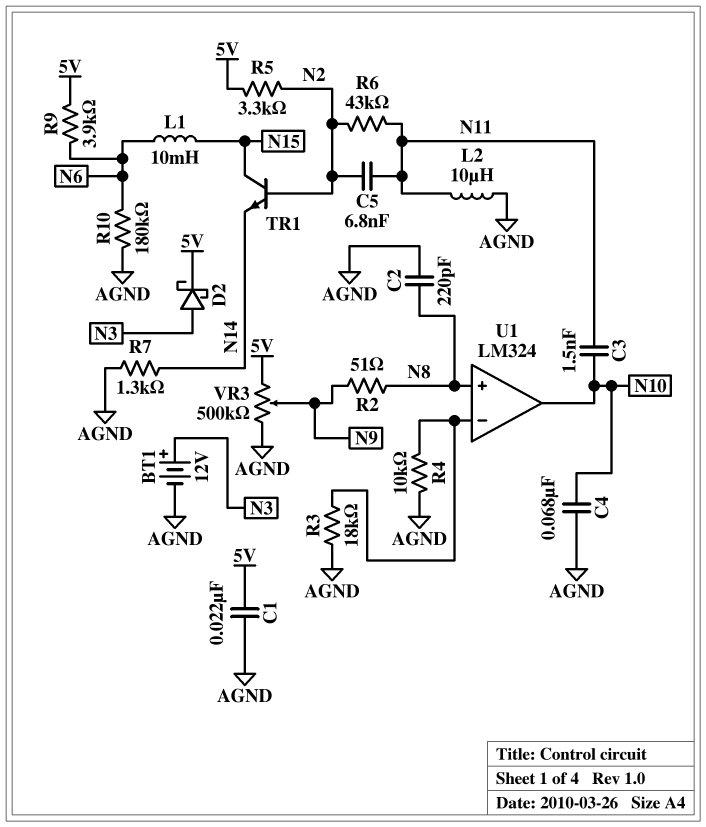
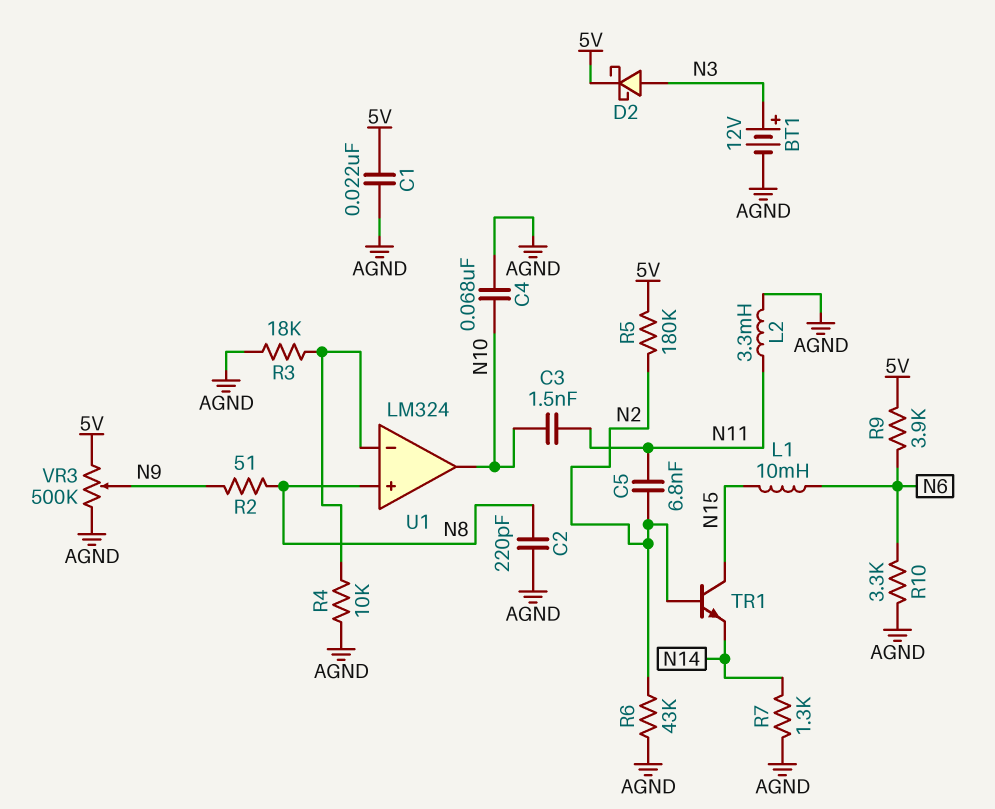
L2: 10uH (AGND, N11) -> 3.3mH (AGND, N11)
R5: 3.3k (5V, N2) -> 180k (5V, N2)
R6: 43k (N2, N11) -> 43k (AGND, N2)
R10: 180k (AGND, N6) -> 3.3k (AGND, N6)

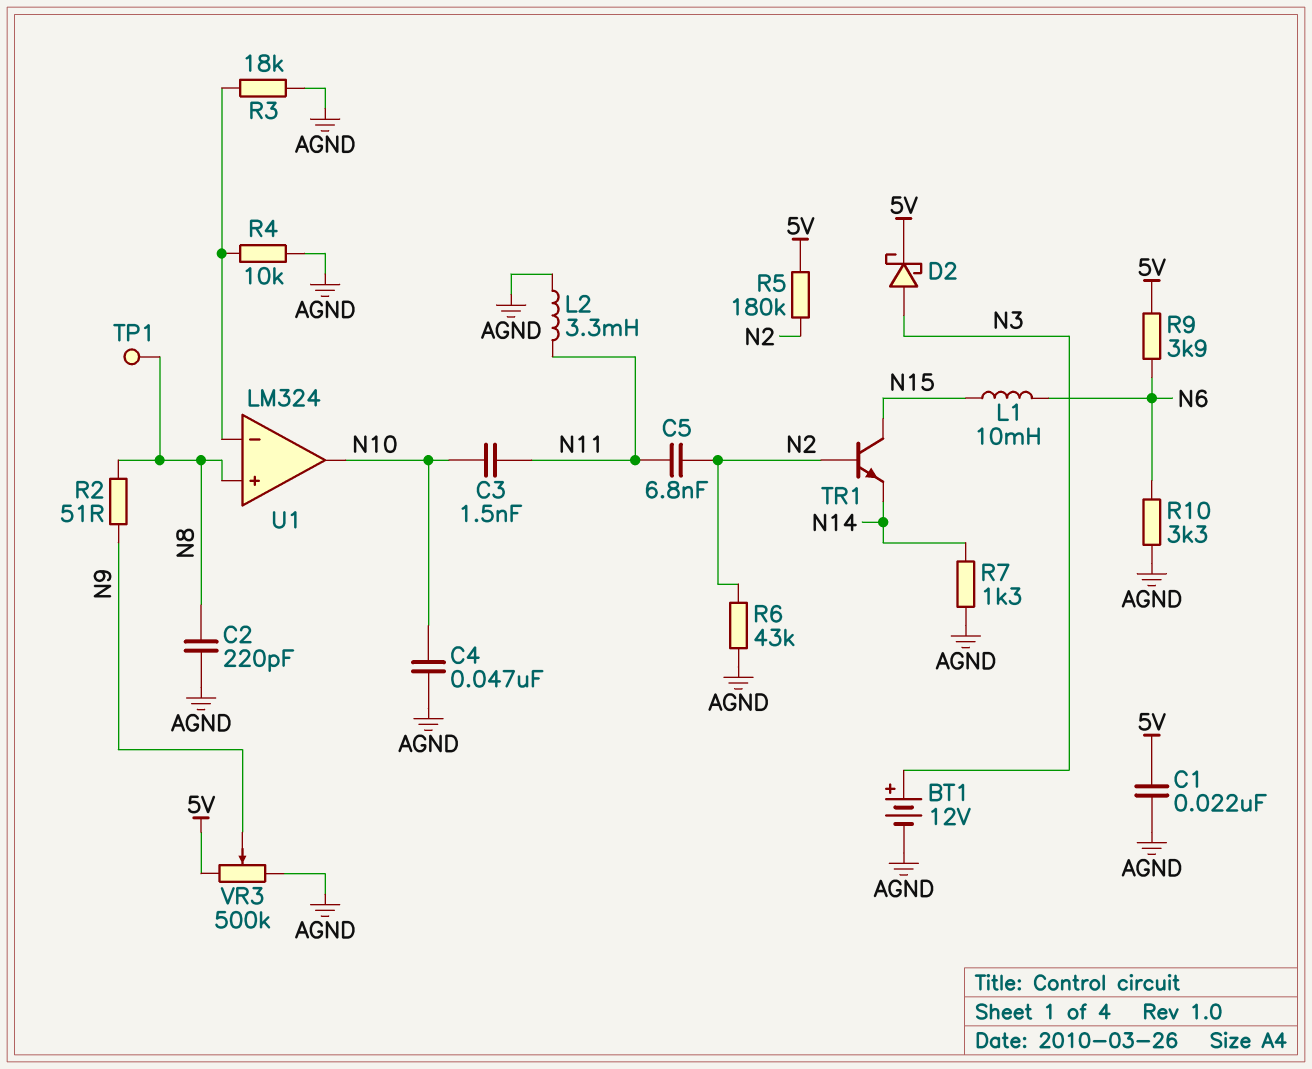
C4: 68nF (AGND, N10) -> 47nF (AGND, N10)
TP1: none -> test point (N8)

